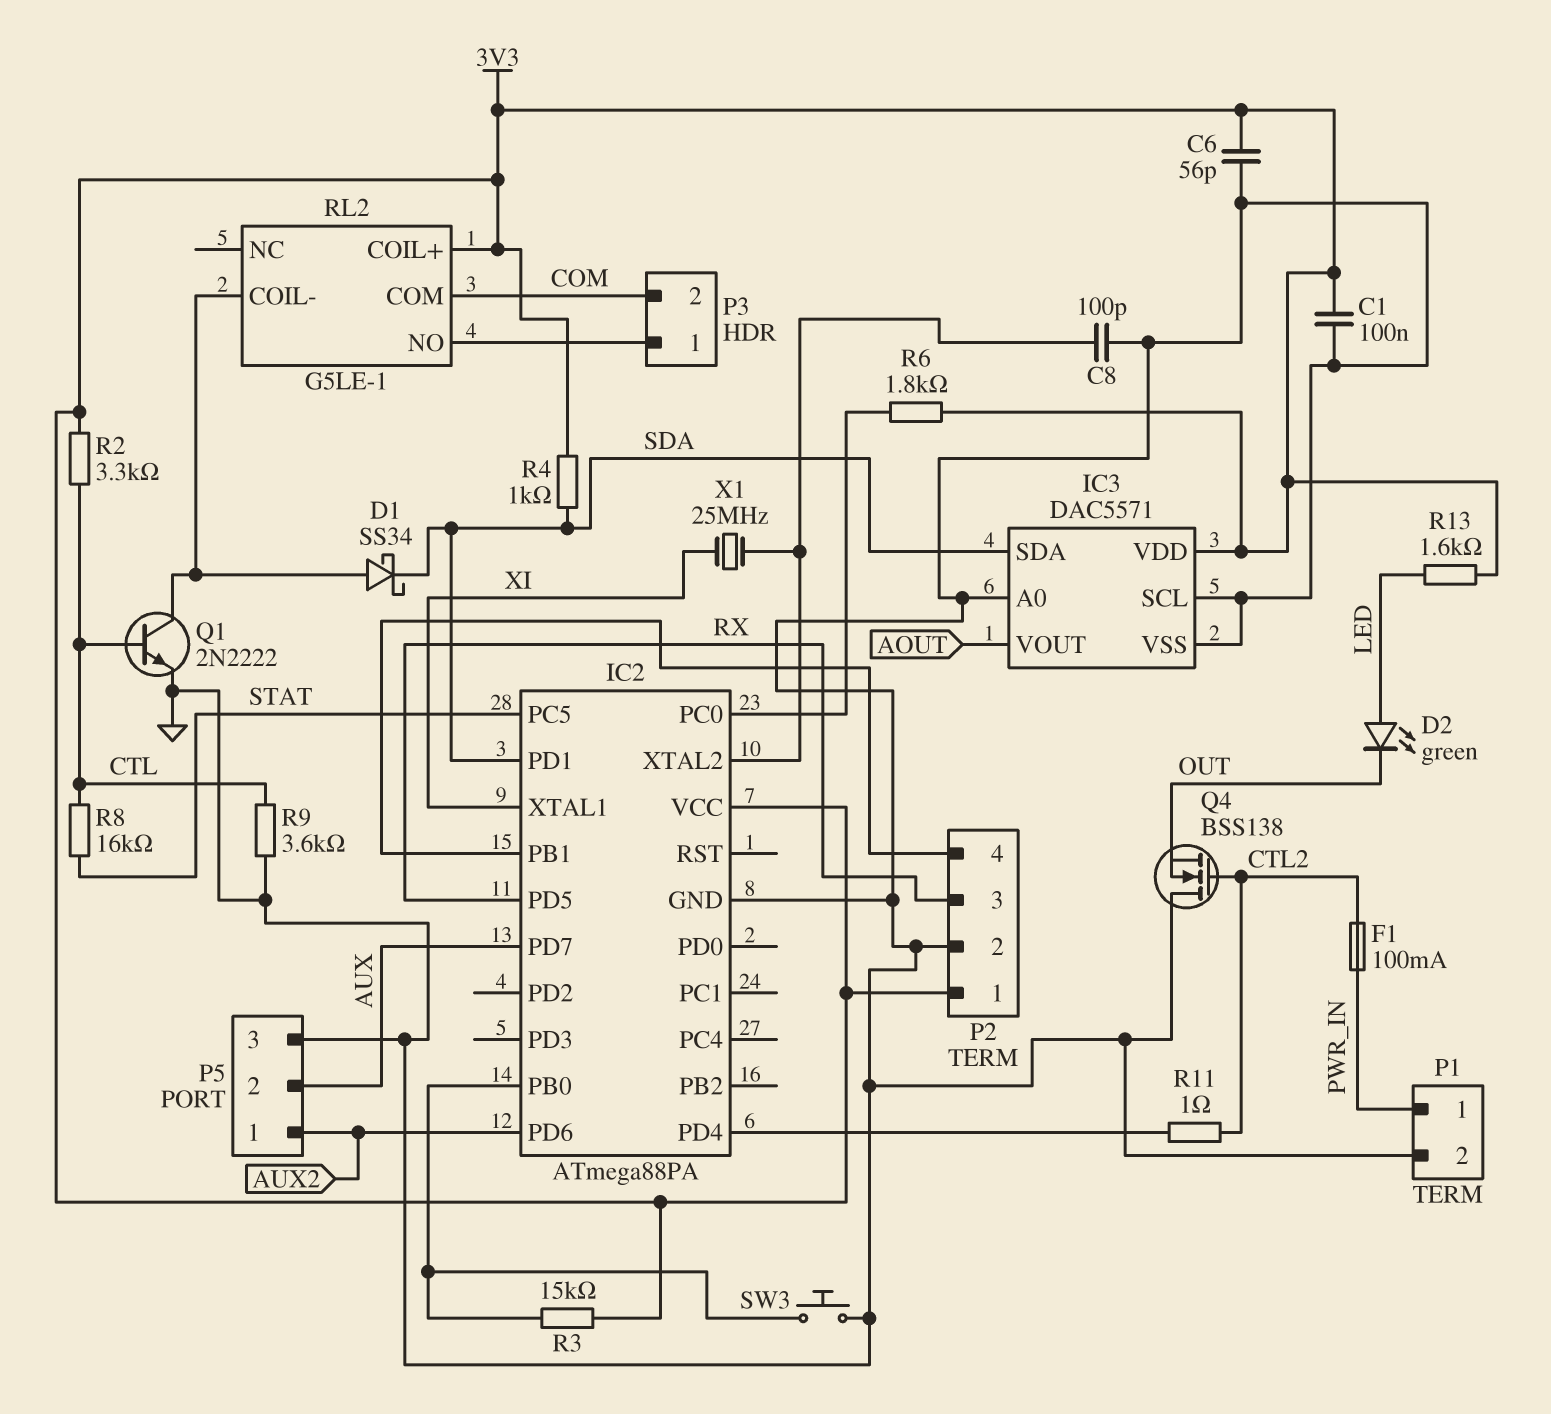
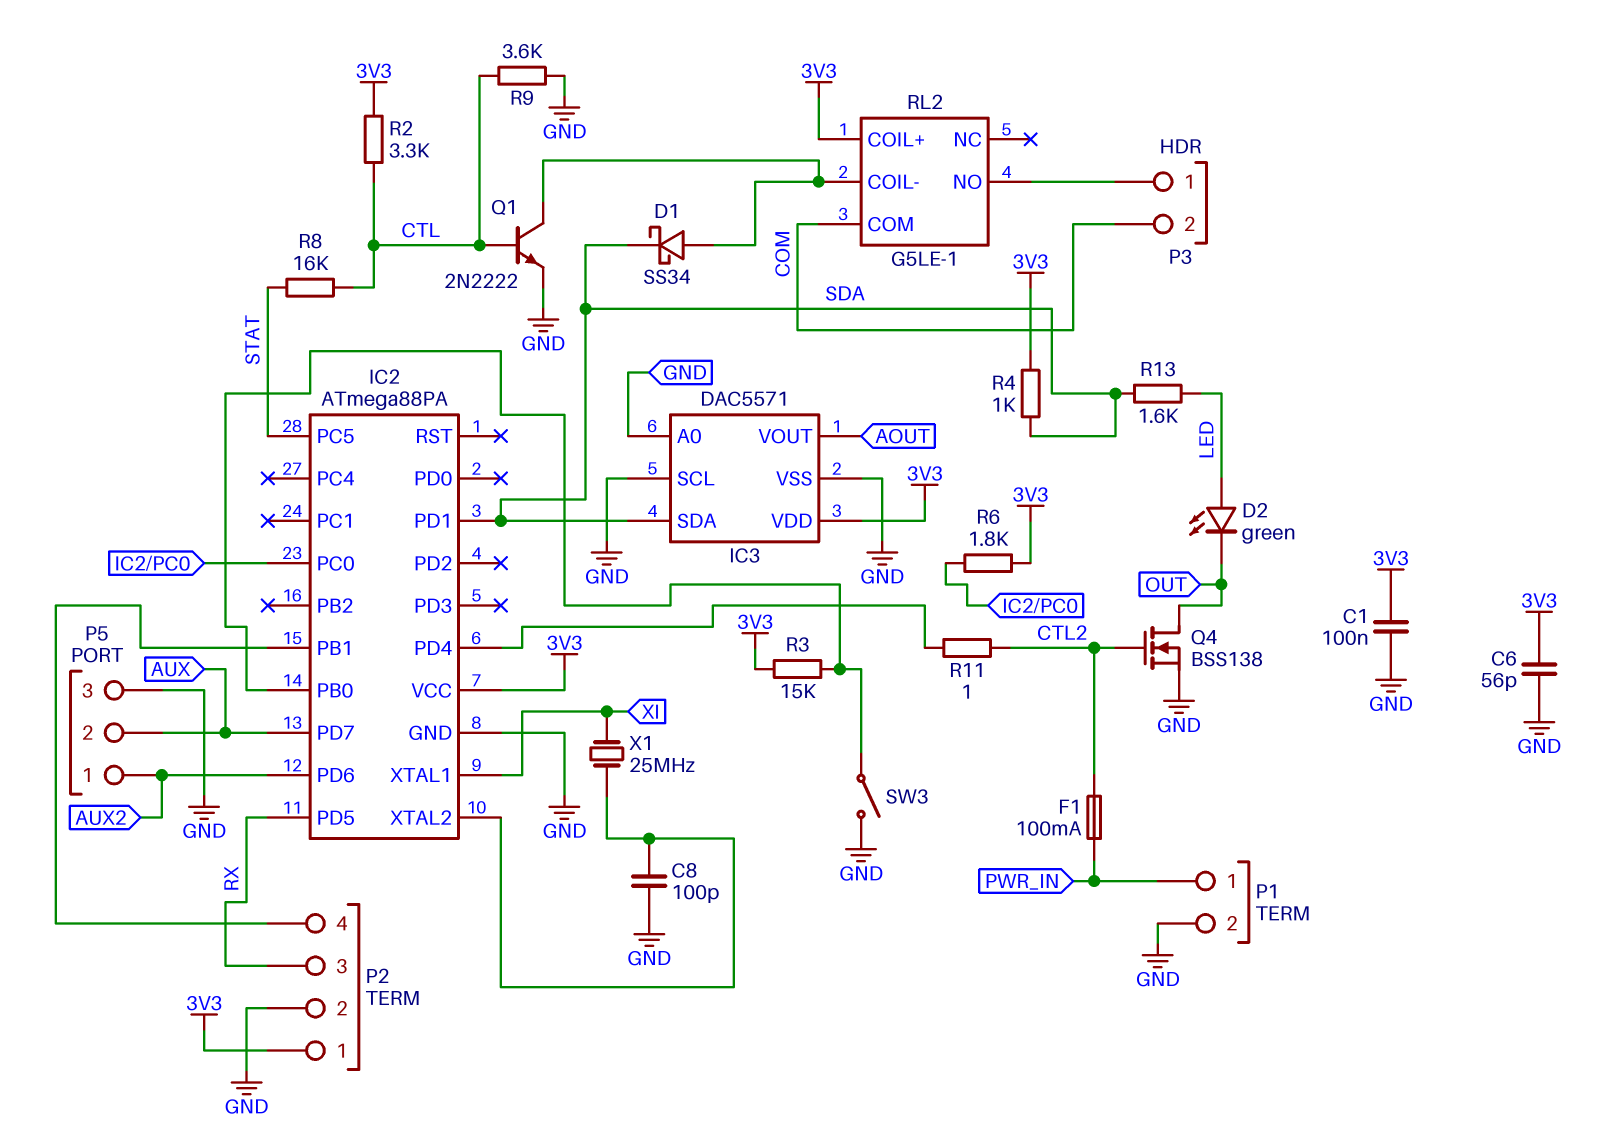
Q4: NMOS BSS138 (G CTL2, D GND, S OUT) -> NMOS BSS138 (G CTL2, D OUT, S GND)
R13: 1.6k (3V3, LED) -> 1.6k (LED, SDA)
SW3: button (GND, IC2/PB0) -> switch (GND, IC2/PB0)

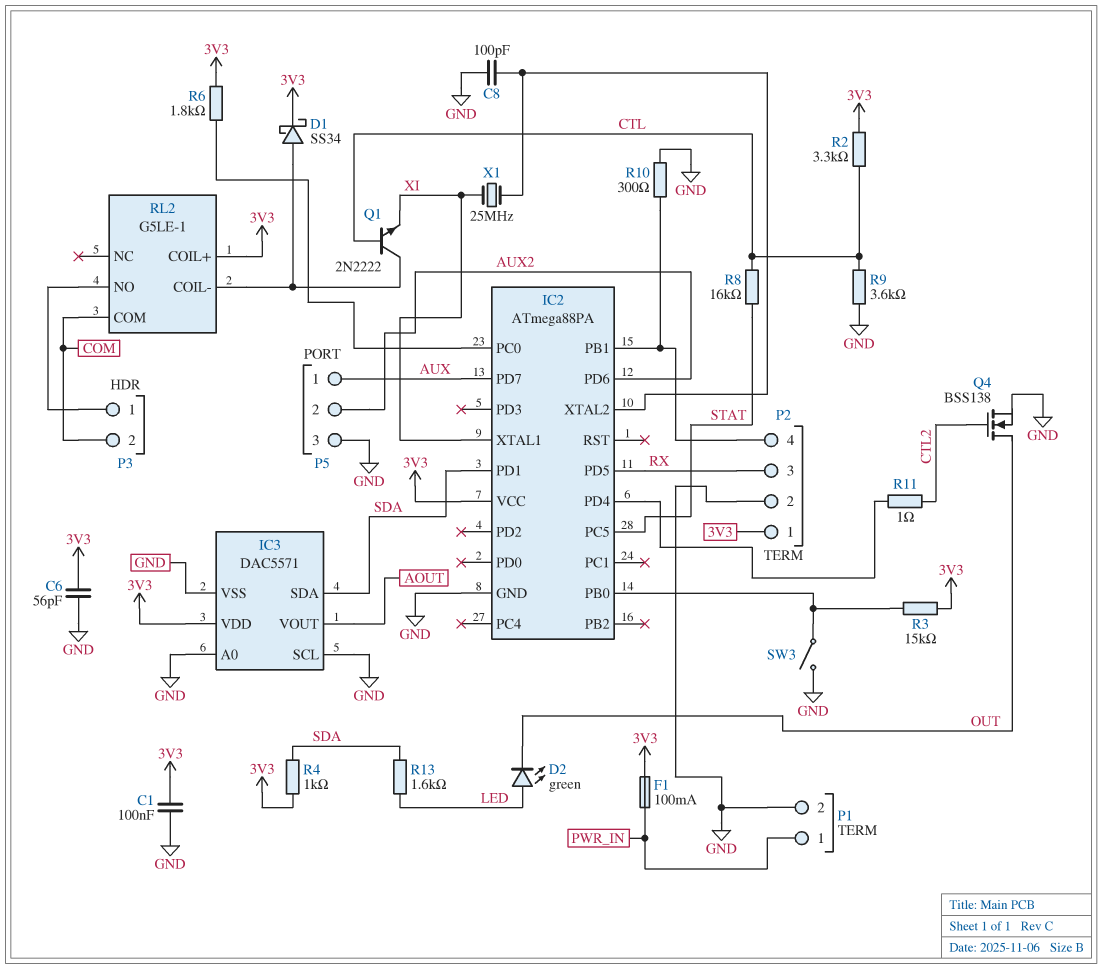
D1: schottky SS34 (A RL2/COIL-, K SDA) -> schottky SS34 (A RL2/COIL-, K 3V3)
F1: 100mA (CTL2, PWR_IN) -> 100mA (3V3, PWR_IN)
P5 pin 1: AUX2 -> AUX
P5 pin 2: AUX -> AUX2
Q1: NPN 2N2222 (B CTL, C RL2/COIL-, E GND) -> NPN 2N2222 (B CTL, C RL2/COIL-, E XI)
R10: none -> 300 (GND, IC2/PB1)

